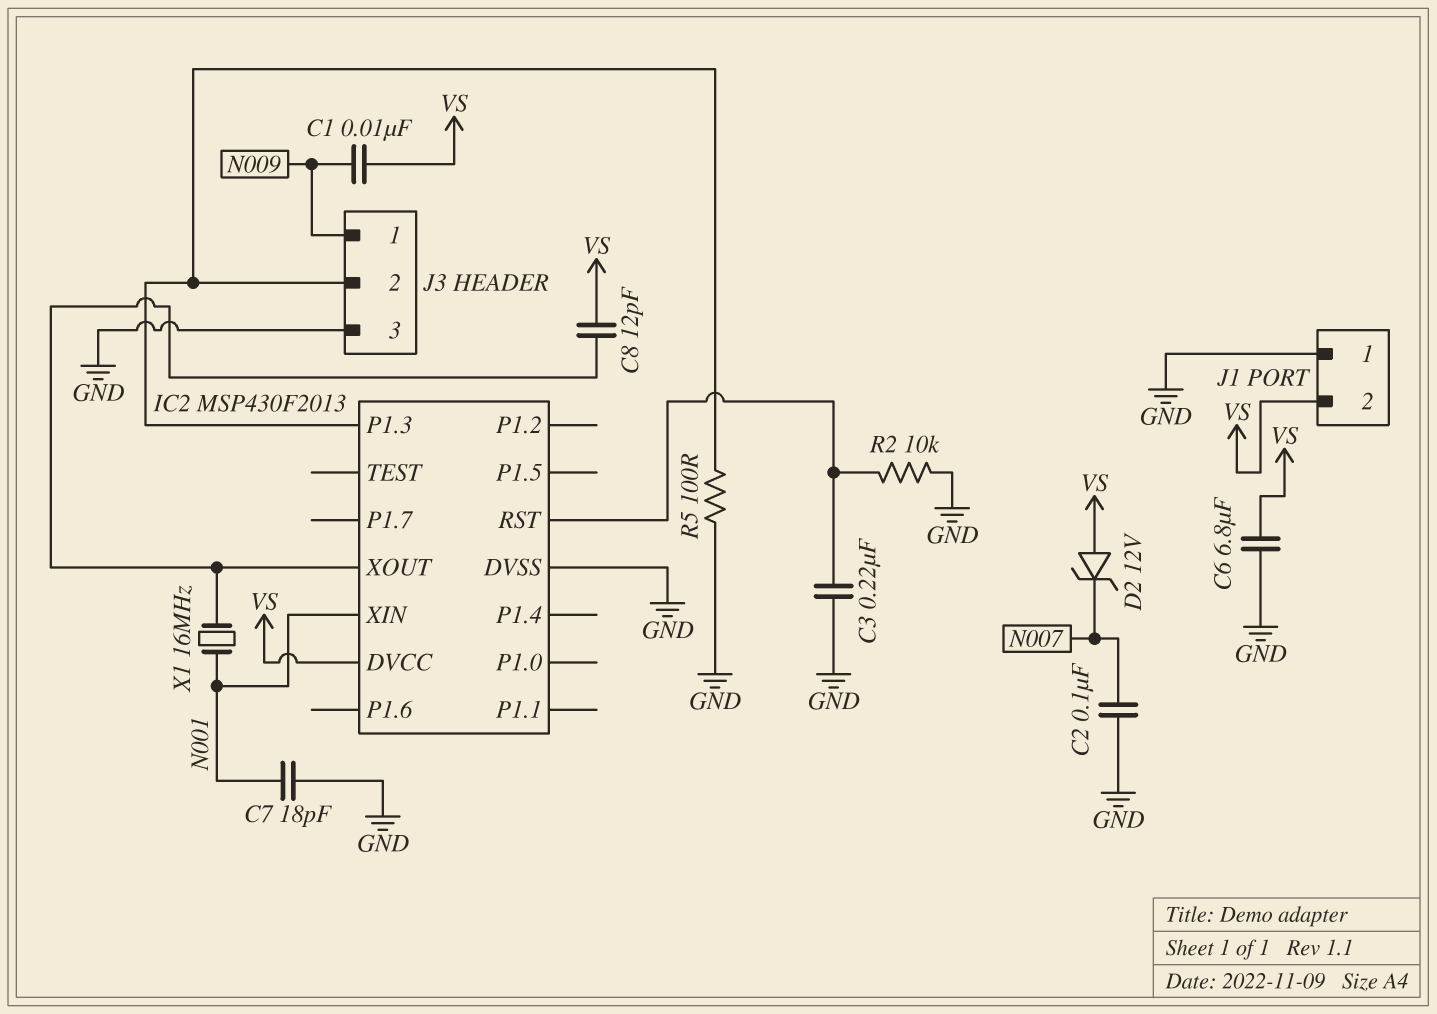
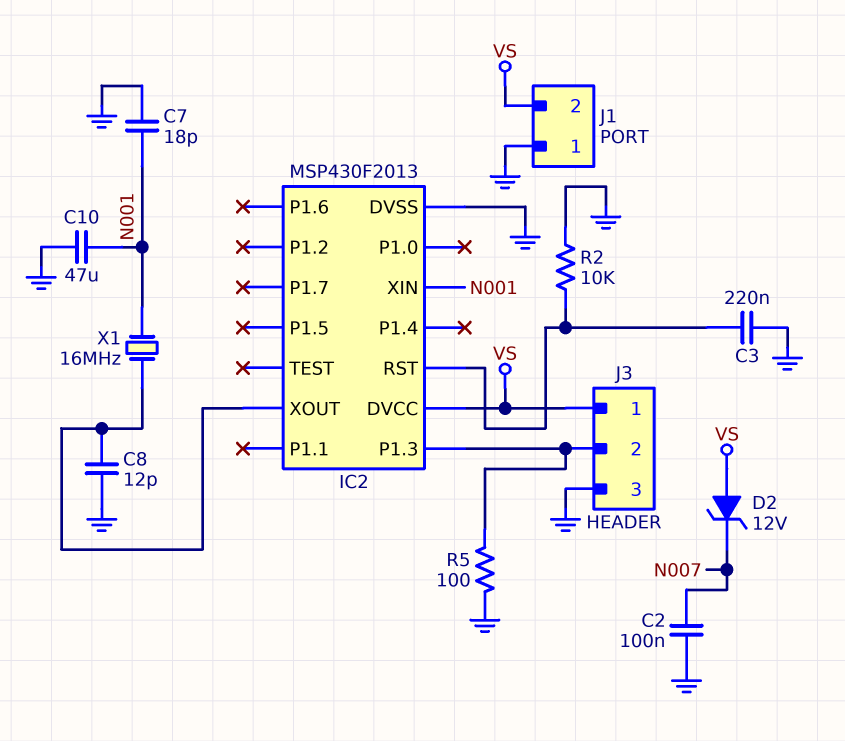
C1: 10nF (N009, VS) -> none
C6: 6.8uF (GND, VS) -> none
C8: 12pF (IC2/XOUT, VS) -> 12pF (GND, IC2/XOUT)
C10: none -> 47uF (GND, N001)
J3 pin 1: N009 -> VS

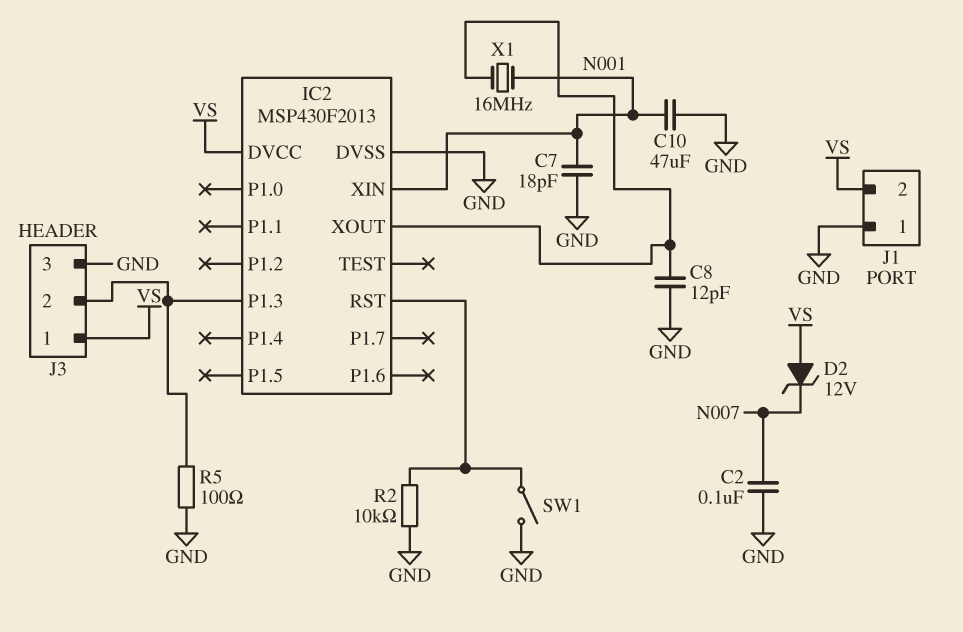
C3: 220nF (GND, IC2/RST) -> none
SW1: none -> switch (GND, IC2/RST)

